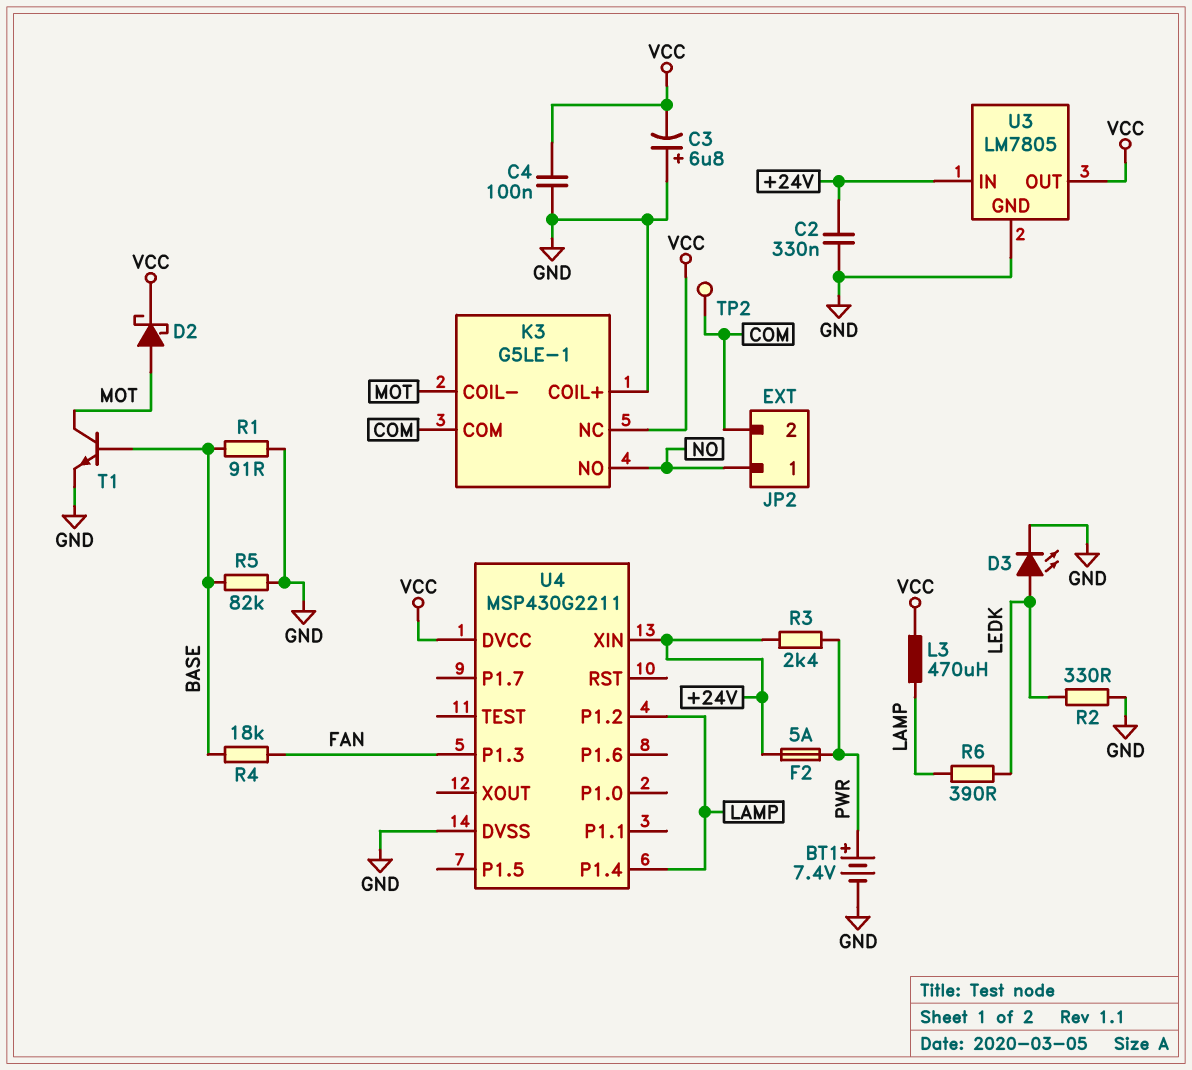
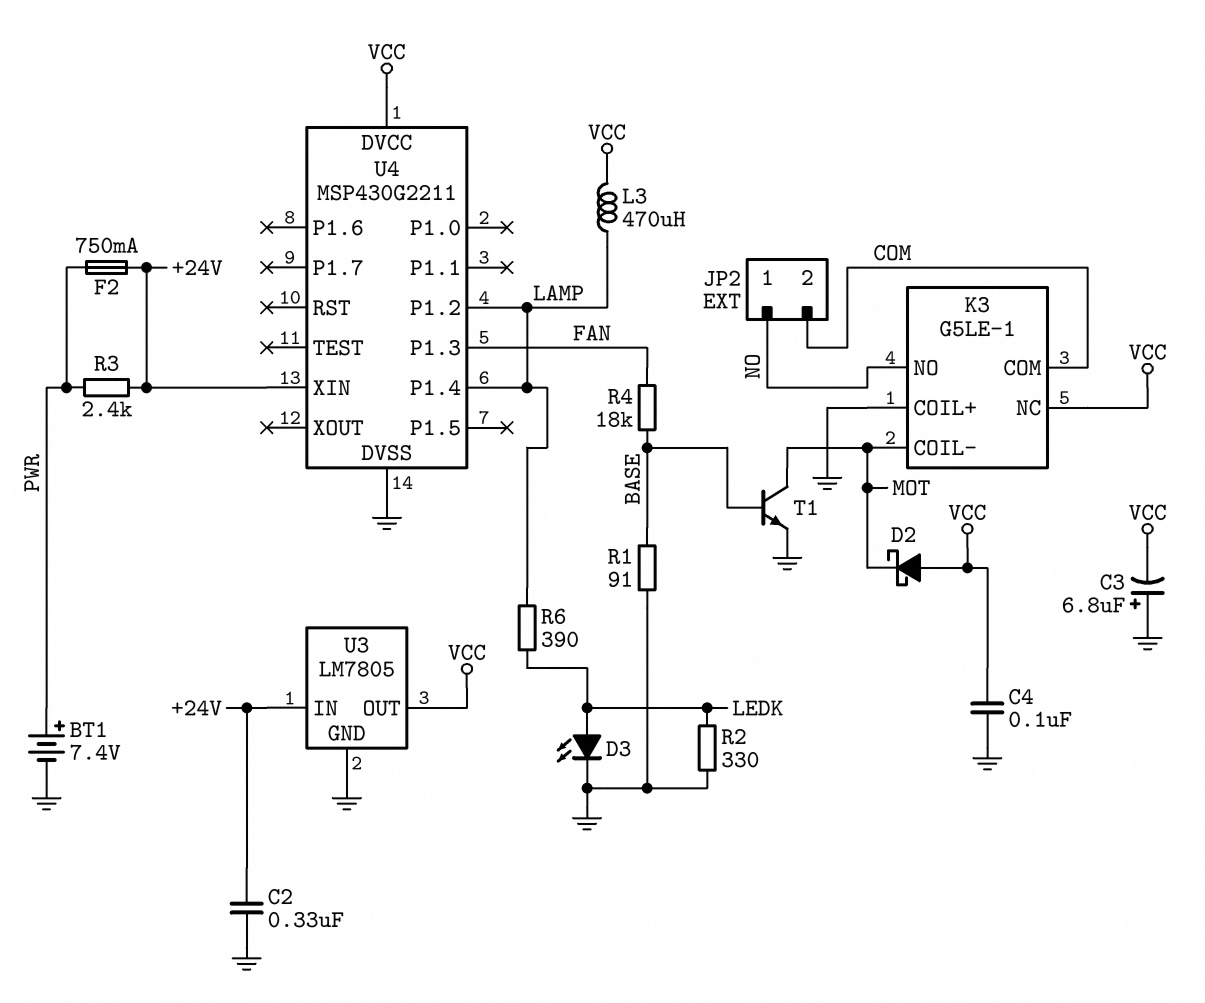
D2: schottky (A MOT, K VCC) -> schottky (A VCC, K MOT)
F2: 5A (+24V, PWR) -> 750mA (+24V, PWR)
R5: 82k (BASE, GND) -> none
TP2: test point (COM) -> none

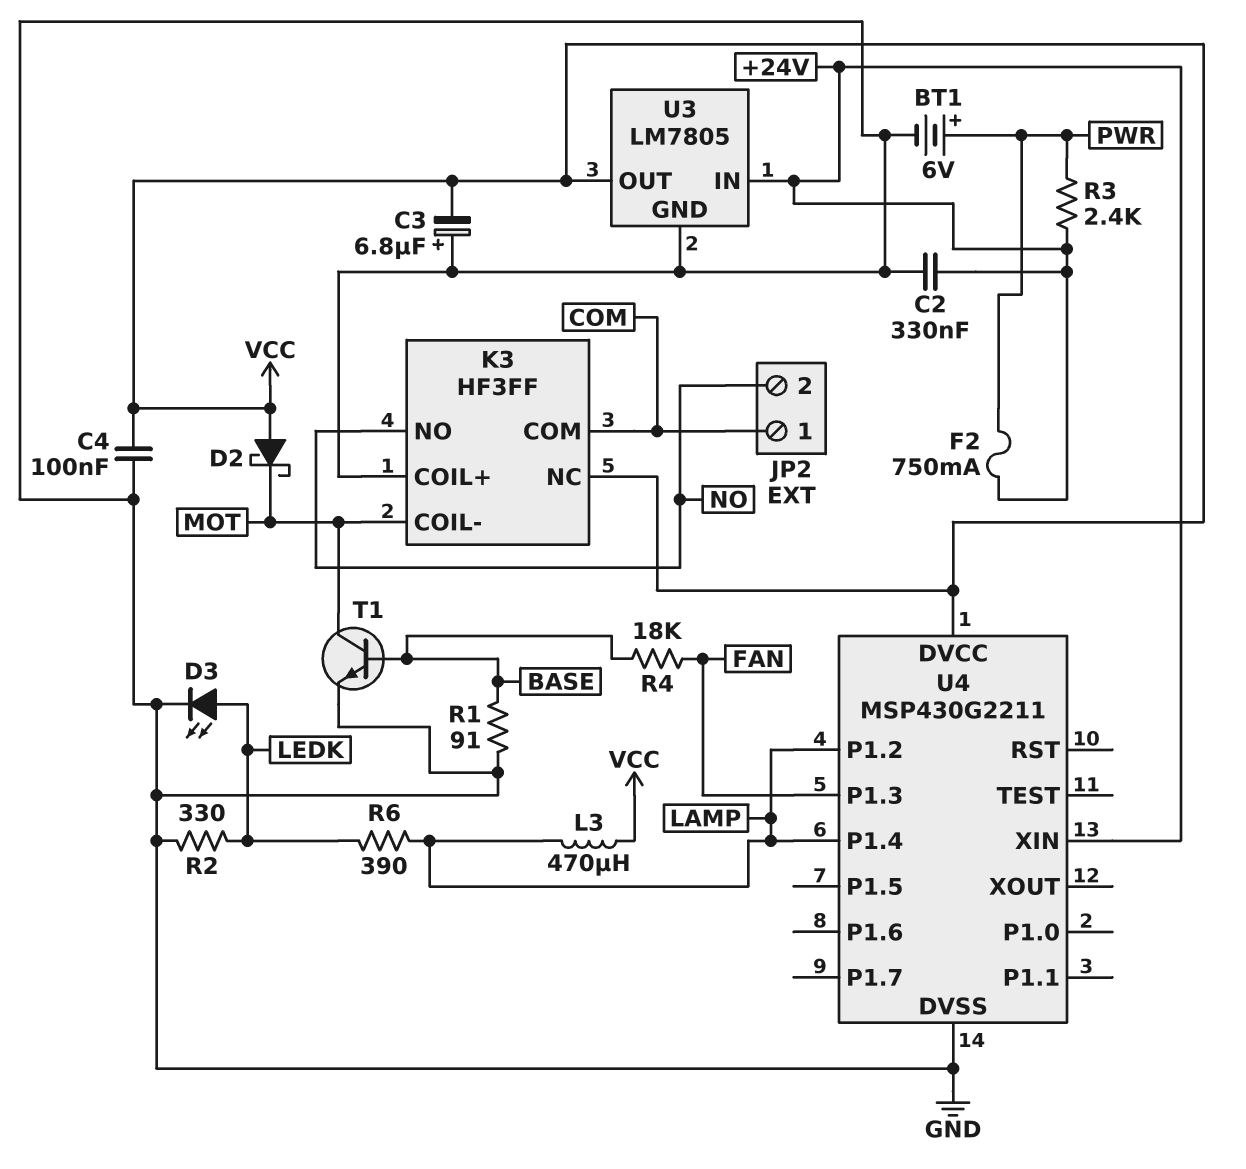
BT1: 7.4V (plus PWR, minus GND) -> 6V (plus PWR, minus GND)
JP2 pin 1: NO -> COM
JP2 pin 2: COM -> NO
K3: G5LE-1 -> HF3FF

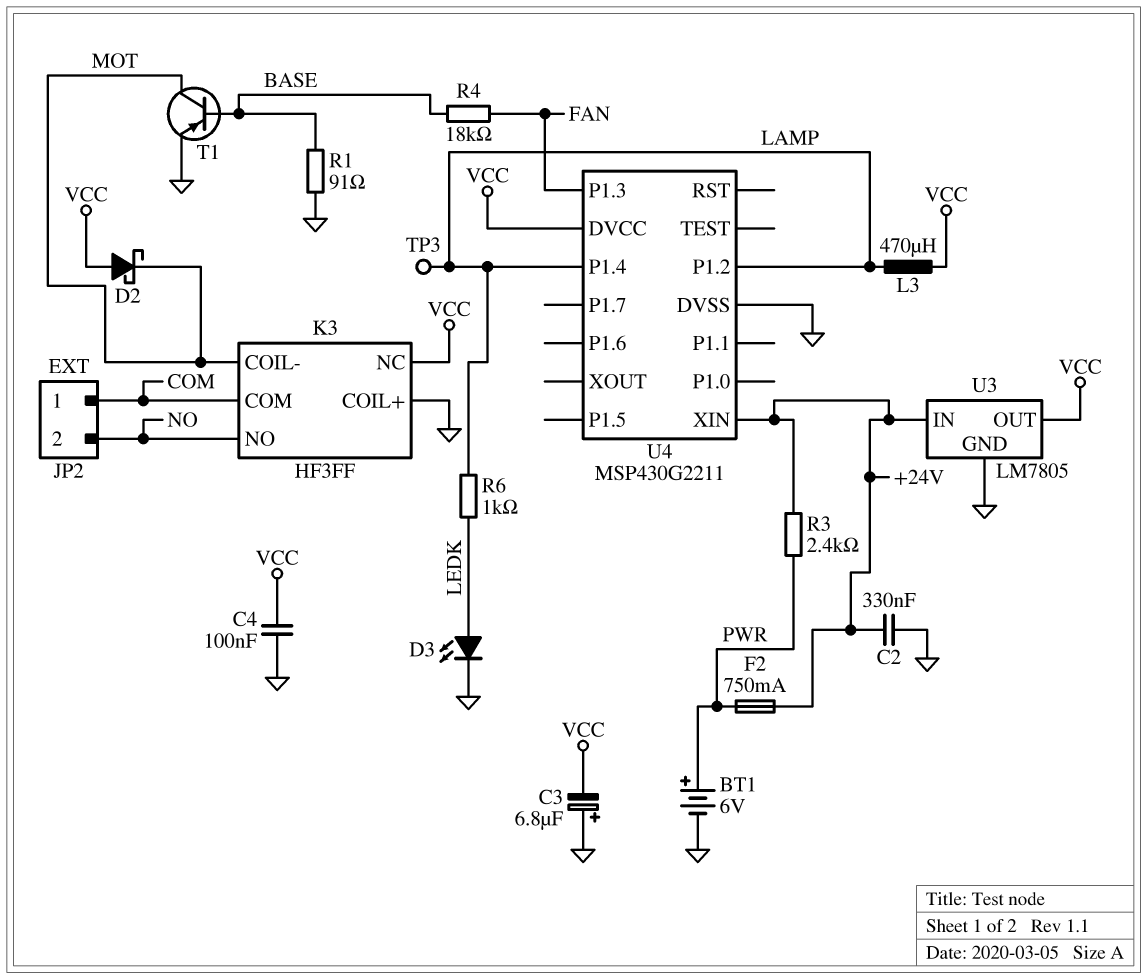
R2: 330 (GND, LEDK) -> none
R6: 390 (LAMP, LEDK) -> 1k (LAMP, LEDK)
T1: NPN (B BASE, C MOT, E GND) -> PNP (B BASE, C MOT, E GND)
TP3: none -> test point (LAMP)

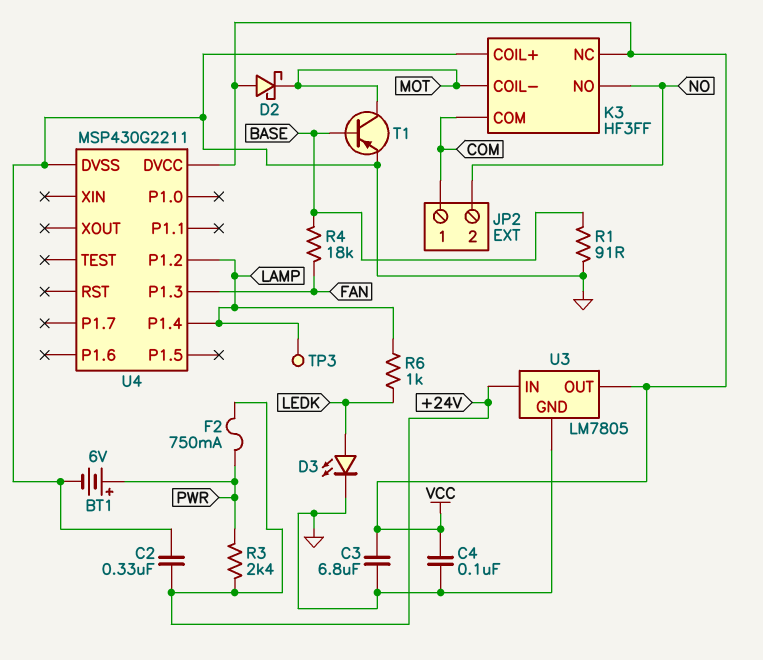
C3: 6.8uF (plus GND, minus VCC) -> 6.8uF (GND, VCC)
L3: 470uH (LAMP, VCC) -> none
U4 pin XIN: +24V -> none

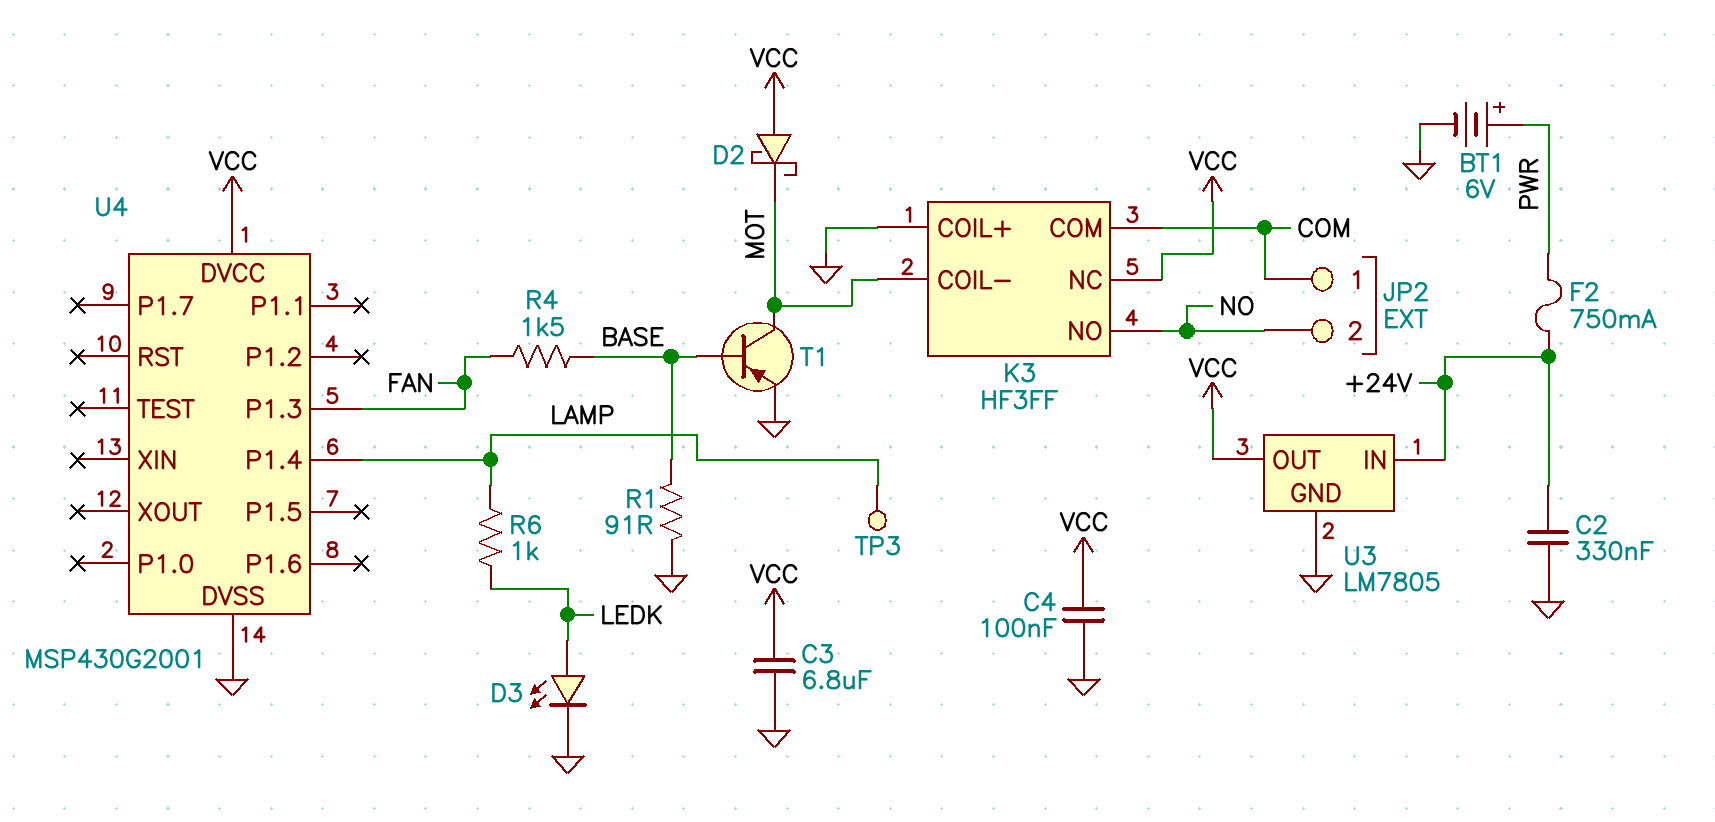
R3: 2.4k (+24V, PWR) -> none
R4: 18k (BASE, FAN) -> 1.5k (BASE, FAN)
U4: MSP430G2211 -> MSP430G2001
U4 pin P1.2: LAMP -> none

